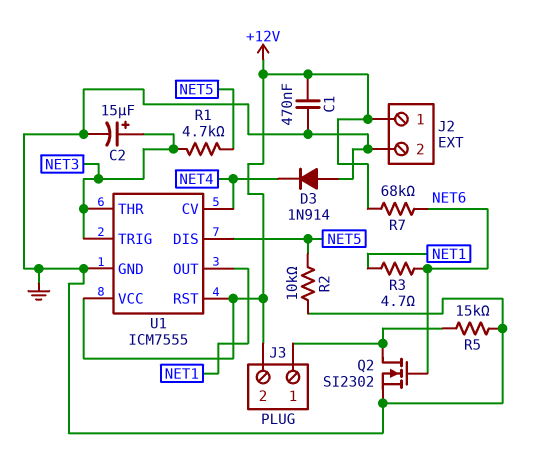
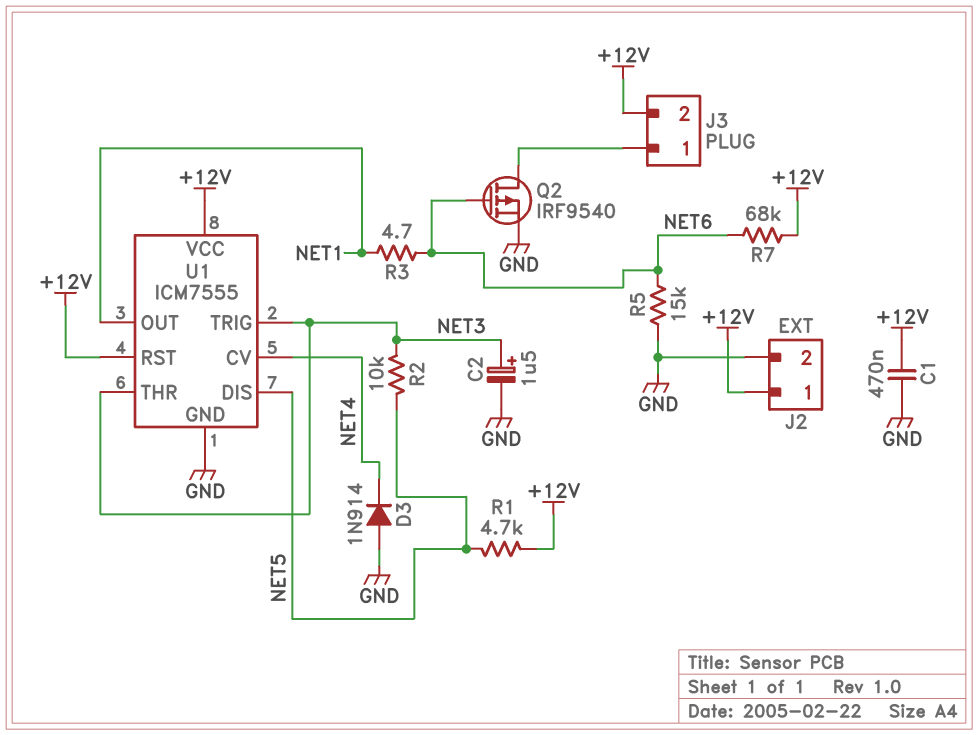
C2: 15uF (plus NET3, minus GND) -> 1.5uF (plus NET3, minus GND)
Q2: NMOS SI2302 (G NET6, D J3/1, S GND) -> PMOS IRF9540 (G NET6, D J3/1, S GND)
R1: 4.7k (NET3, NET5) -> 4.7k (+12V, NET5)
R2: 10k (GND, NET5) -> 10k (NET3, NET5)
R5: 15k (GND, J3/1) -> 15k (GND, NET6)

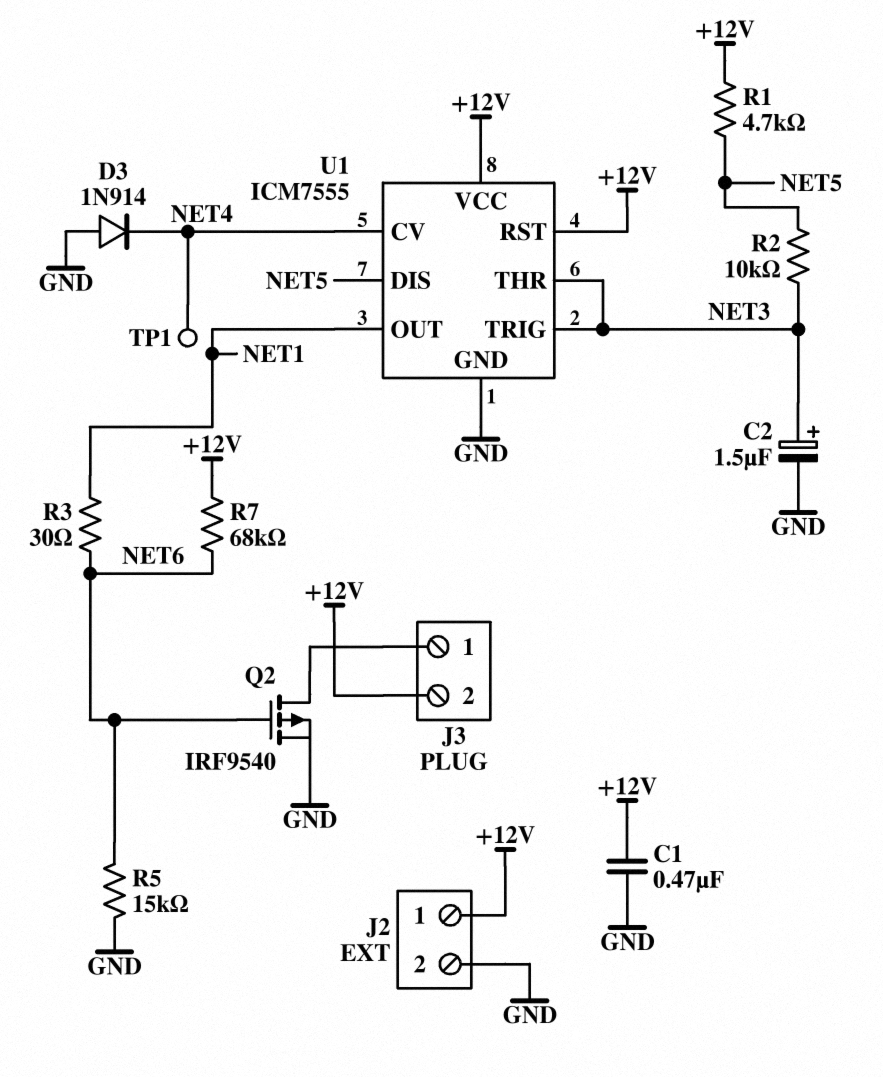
R3: 4.7 (NET1, NET6) -> 30 (NET1, NET6)
TP1: none -> test point (NET4)

